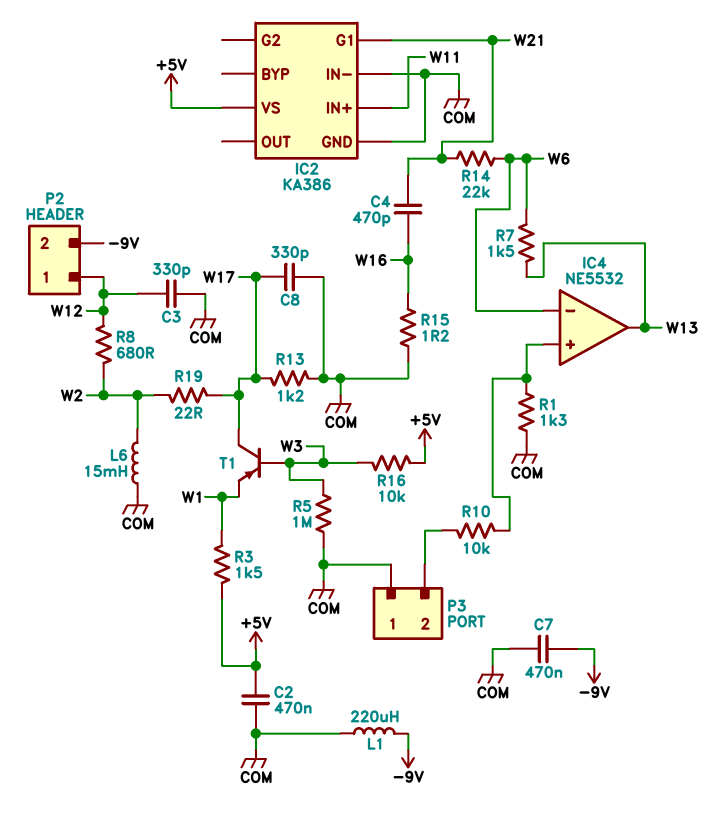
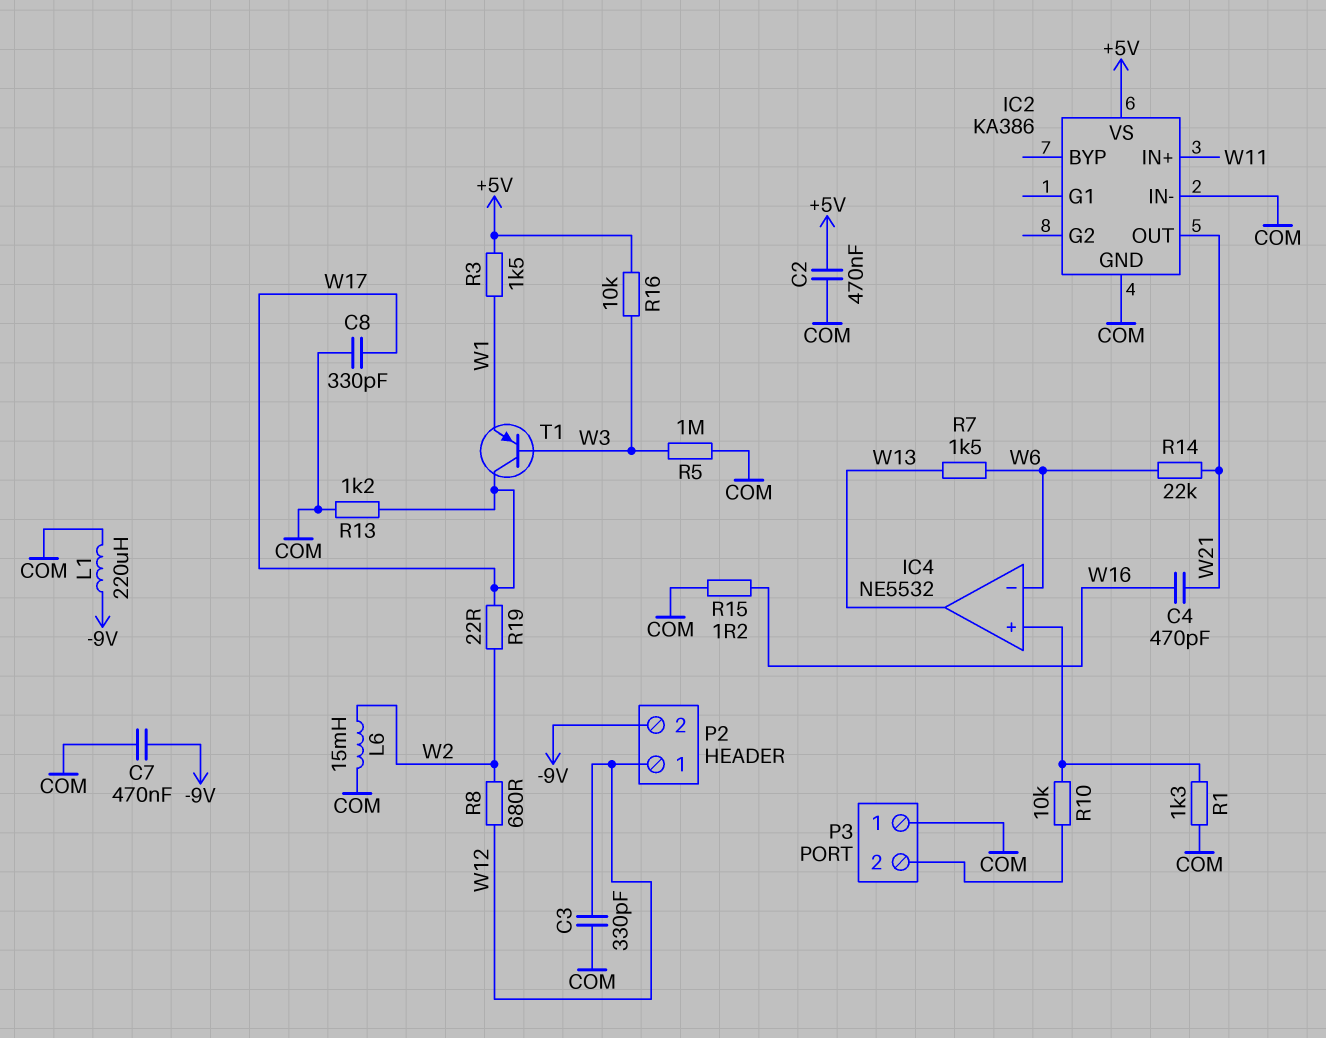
IC2 pin G1: W21 -> none
IC2 pin OUT: none -> W21

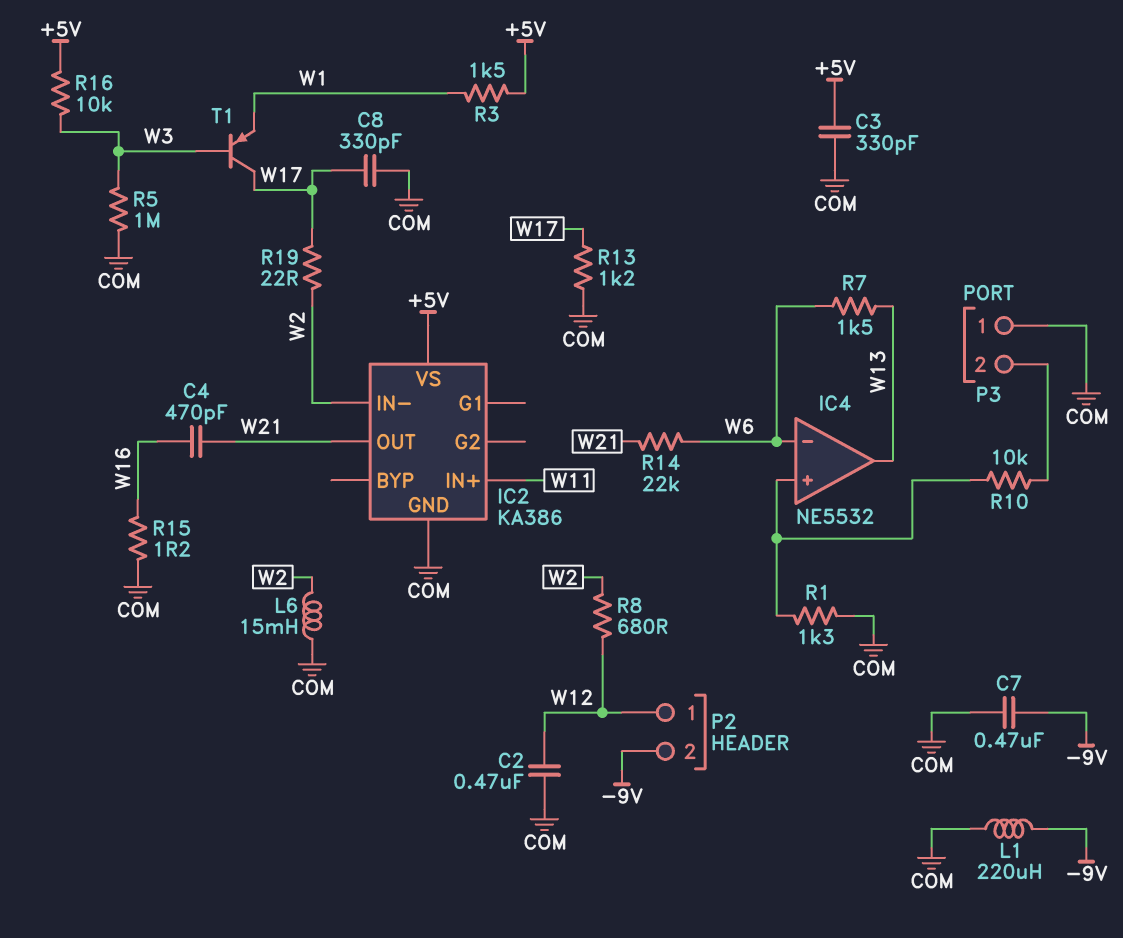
C2: 470nF (+5V, COM) -> 470nF (COM, W12)
C3: 330pF (COM, W12) -> 330pF (+5V, COM)
IC2 pin IN-: COM -> W2

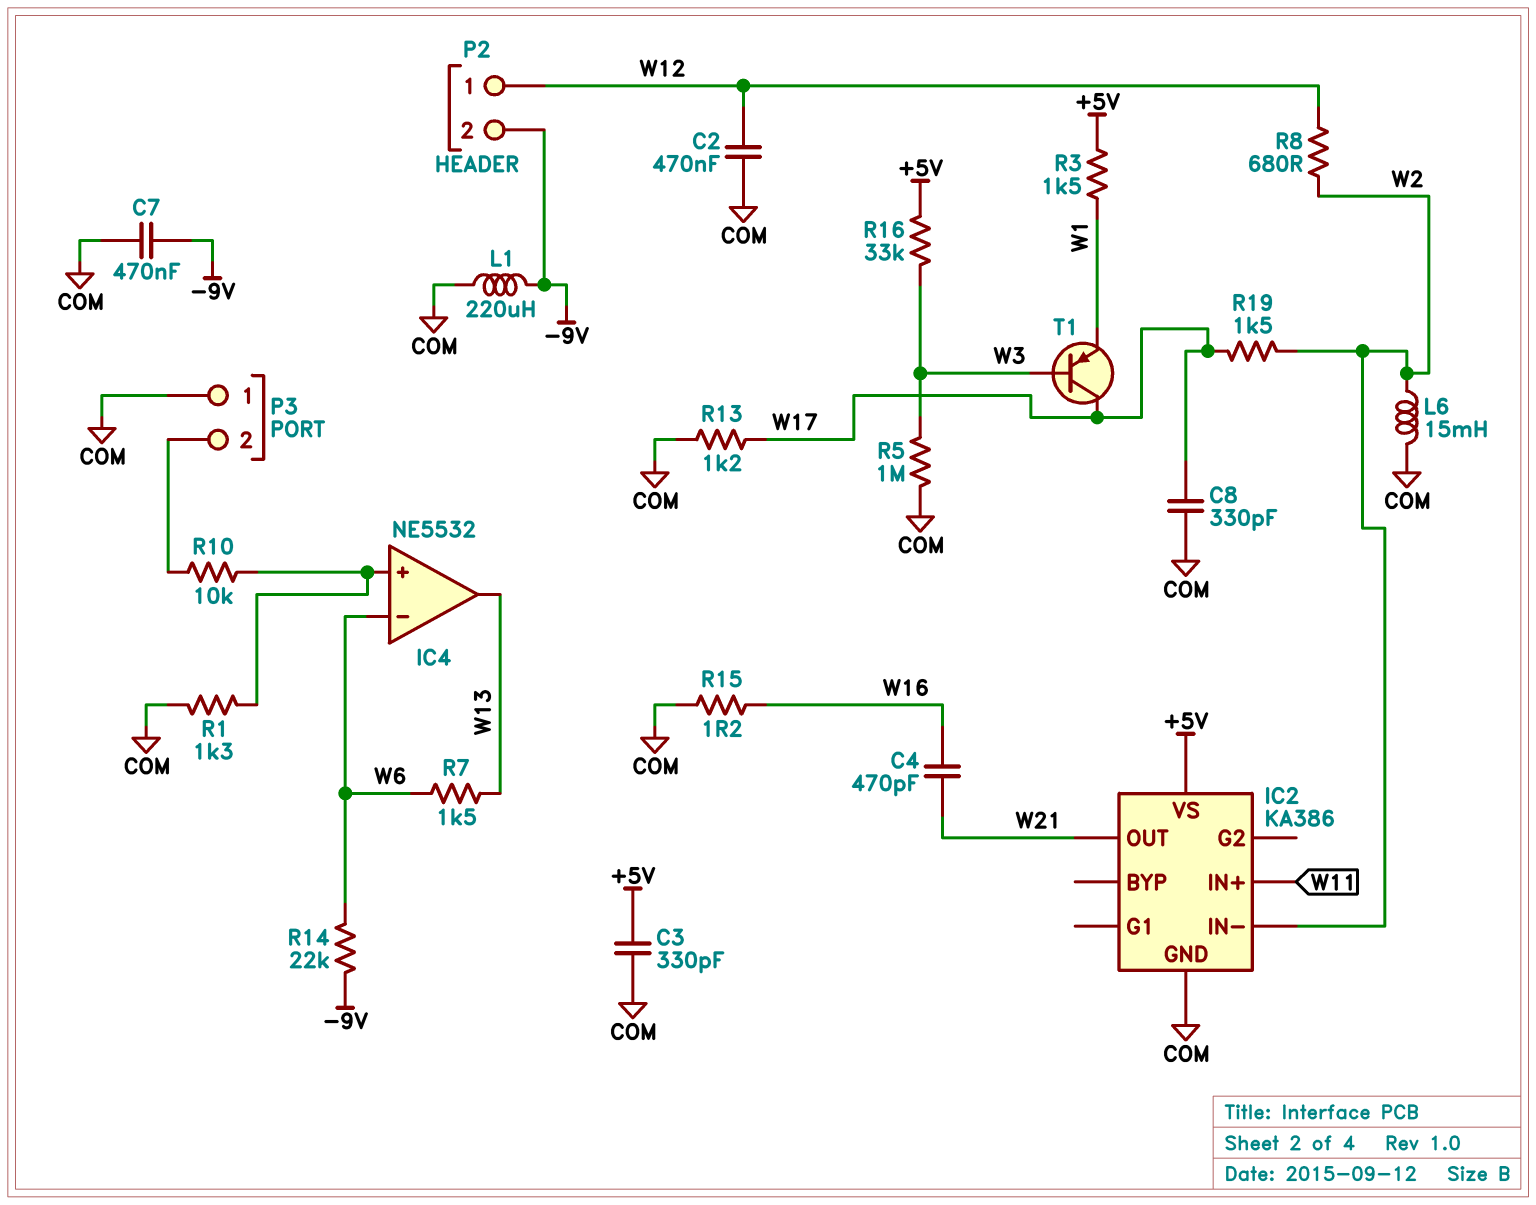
R14: 22k (W6, W21) -> 22k (-9V, W6)
R16: 10k (+5V, W3) -> 33k (+5V, W3)
R19: 22 (W2, W17) -> 1.5k (W2, W17)

